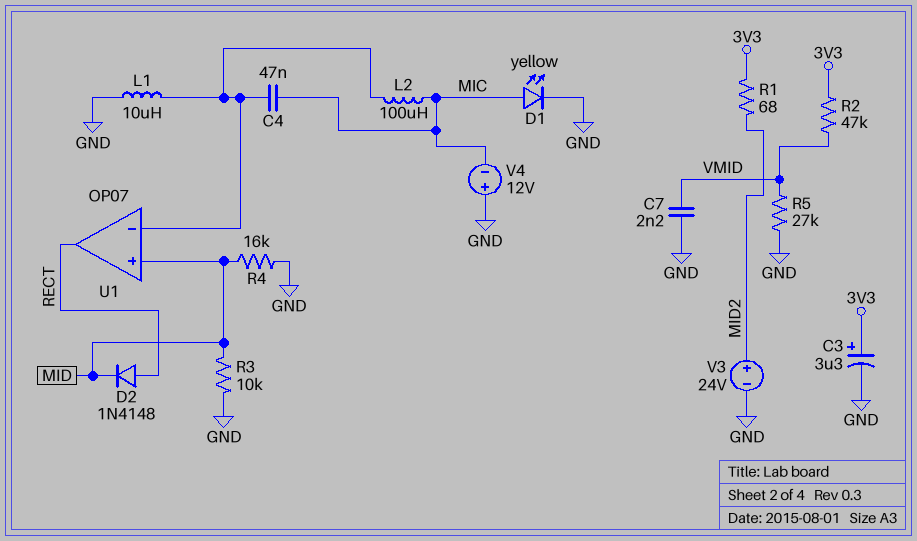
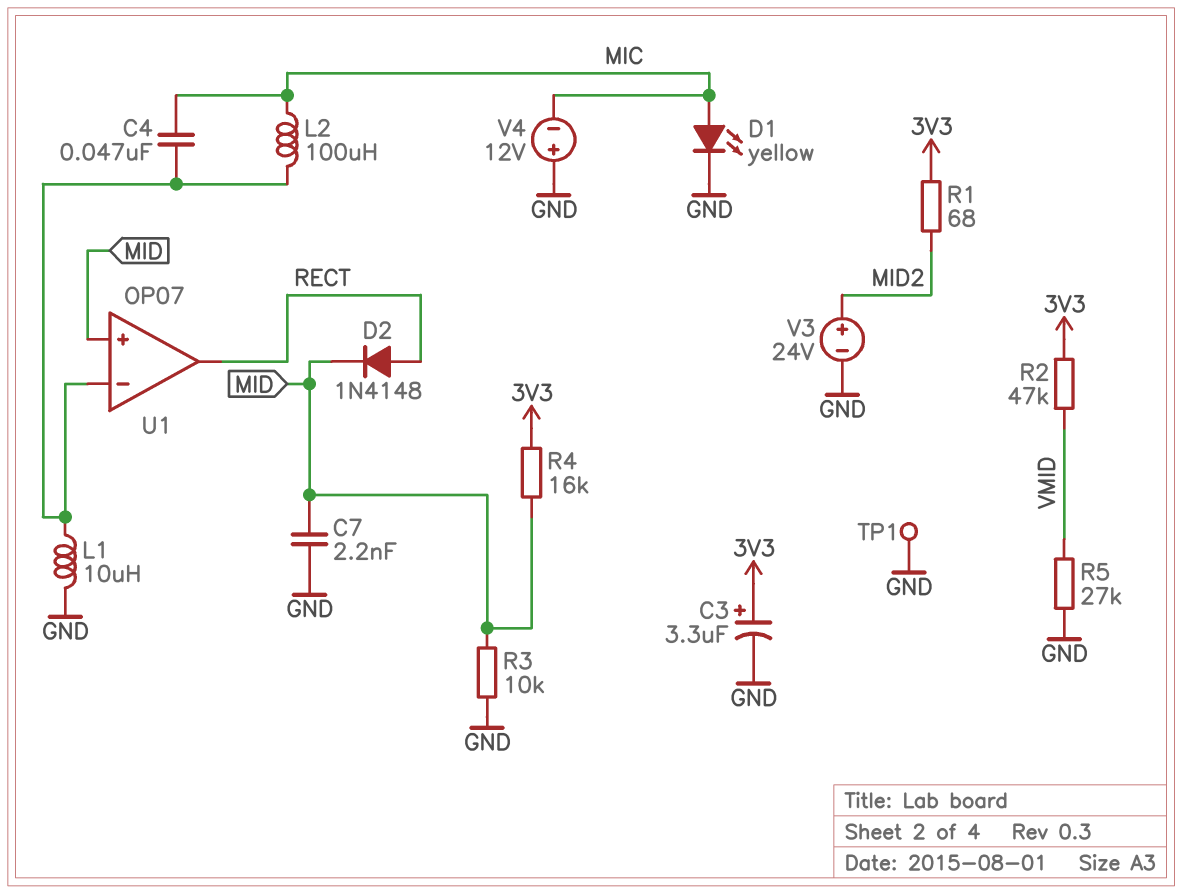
C7: 2.2nF (GND, VMID) -> 2.2nF (GND, MID)
R4: 16k (GND, MID) -> 16k (3V3, MID)
TP1: none -> test point (GND)

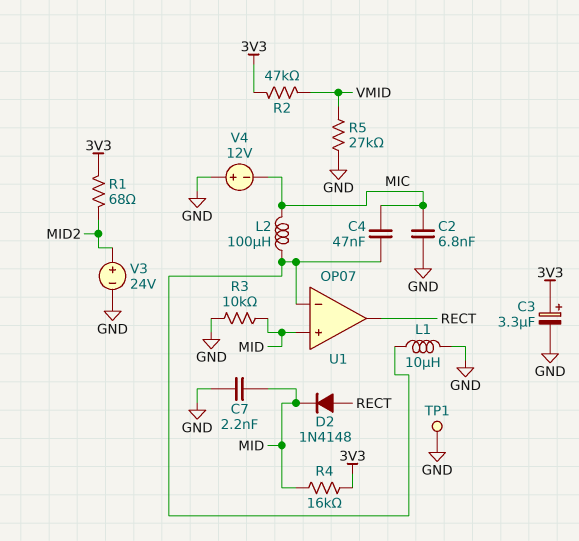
C2: none -> 6.8nF (GND, MIC)
D1: LED yellow (A MIC, K GND) -> none

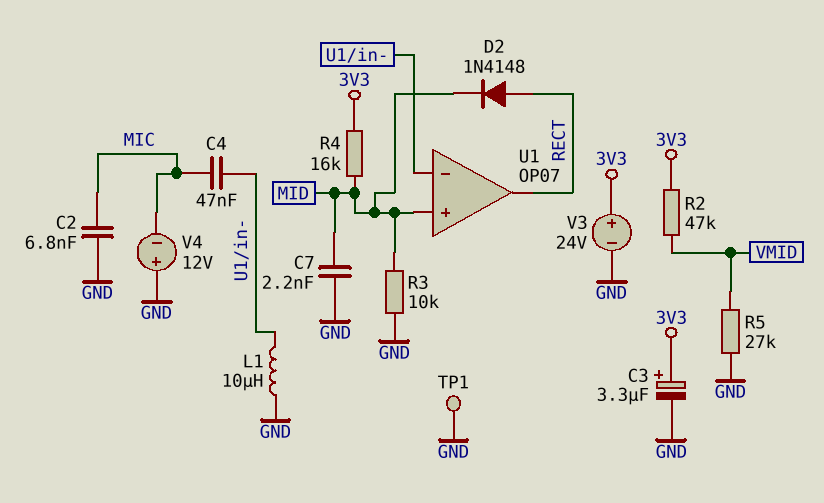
L2: 100uH (MIC, U1/in-) -> none
R1: 68 (3V3, MID2) -> none
V3: 24V (plus MID2, minus GND) -> 24V (plus 3V3, minus GND)

